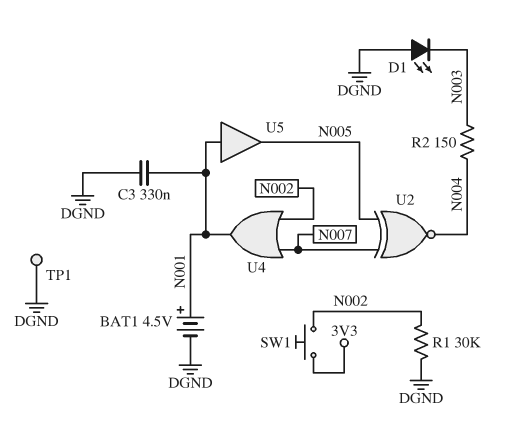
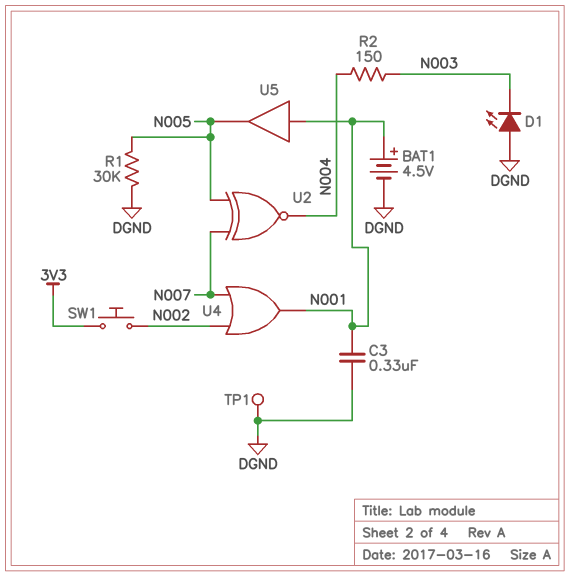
R1: 30k (DGND, N002) -> 30k (DGND, N005)

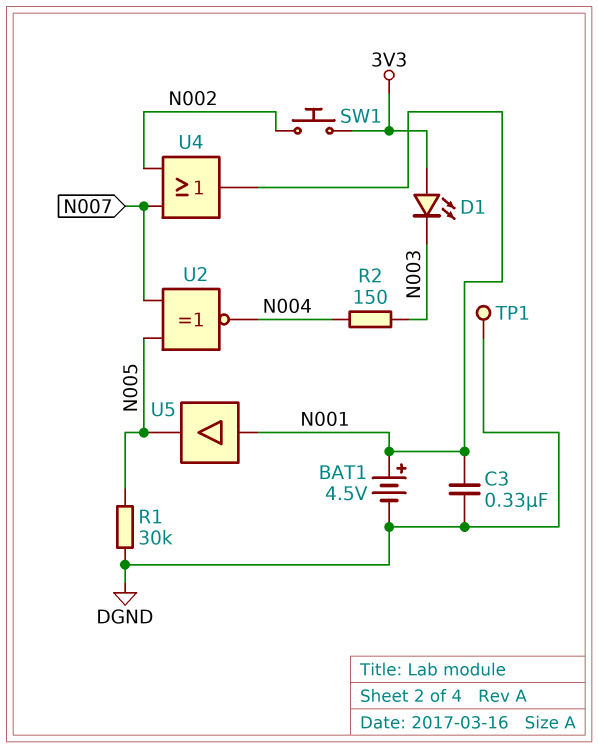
D1: LED (A DGND, K N003) -> LED (A 3V3, K N003)

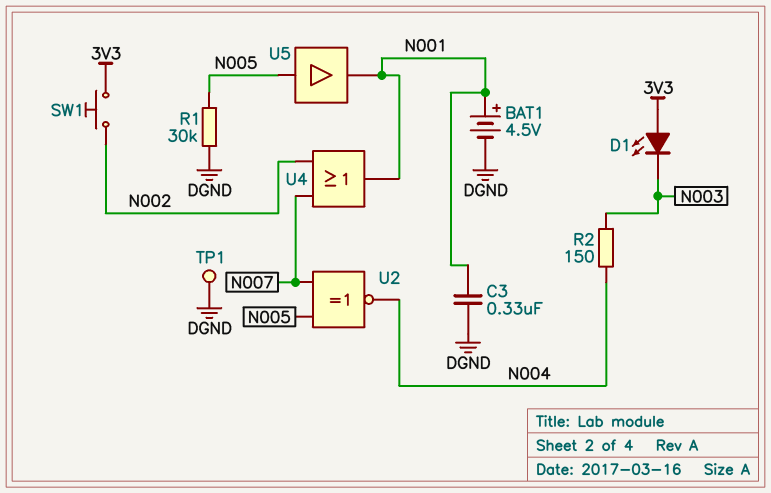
U5: buffer (in N001, out N005) -> buffer (in N005, out N001)

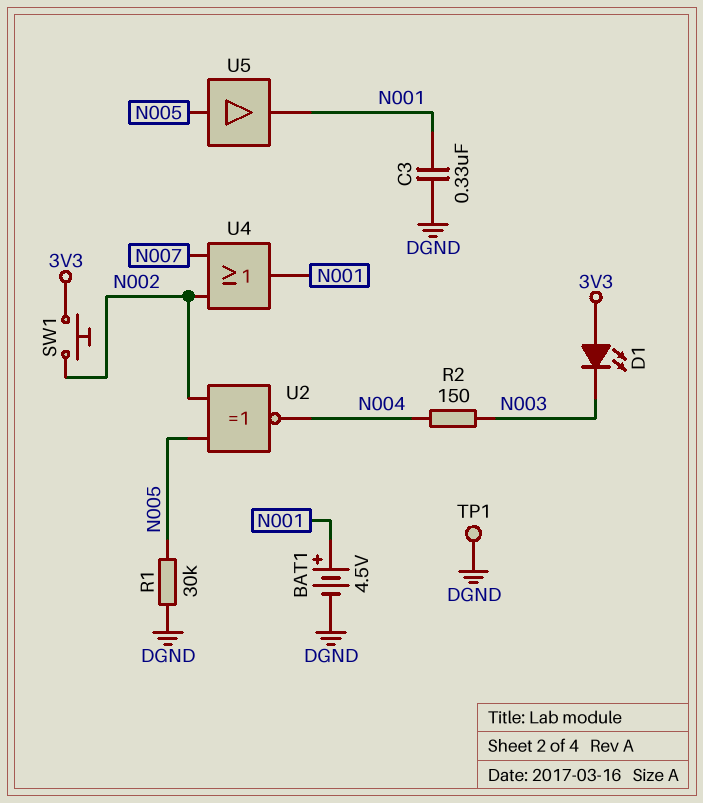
U2: XNOR (in N005, in N007, out N004) -> XNOR (in N002, in N005, out N004)

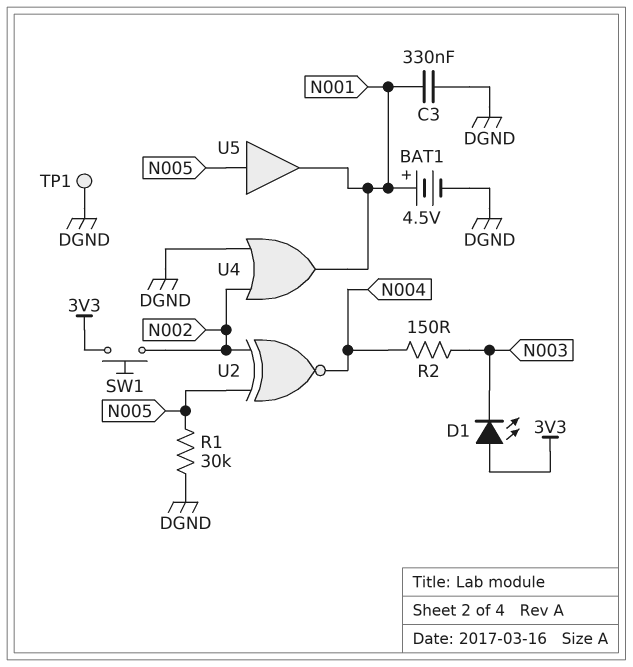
U4: OR (in N002, in N007, out N001) -> OR (in DGND, in N002, out N001)

